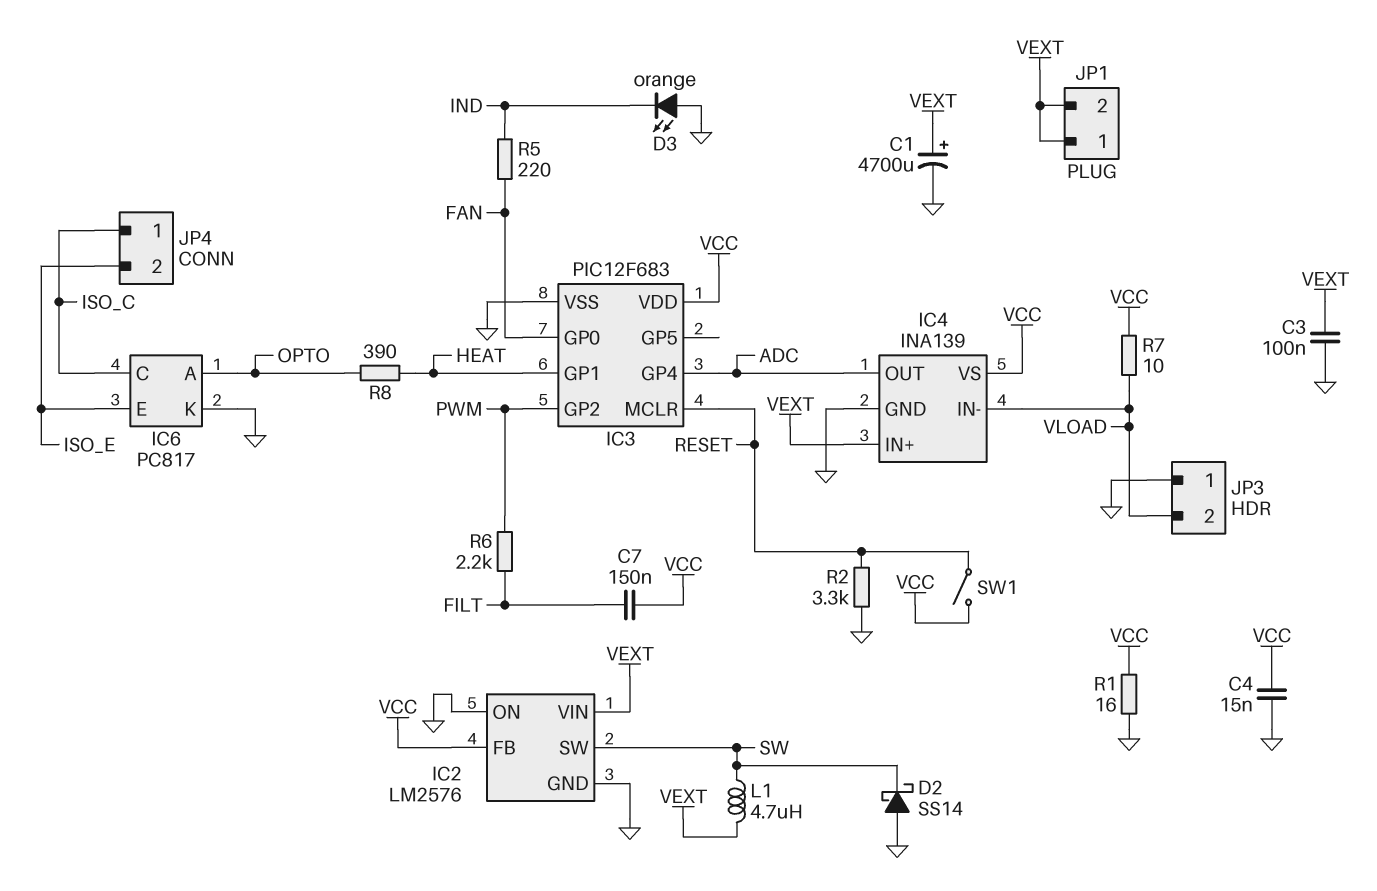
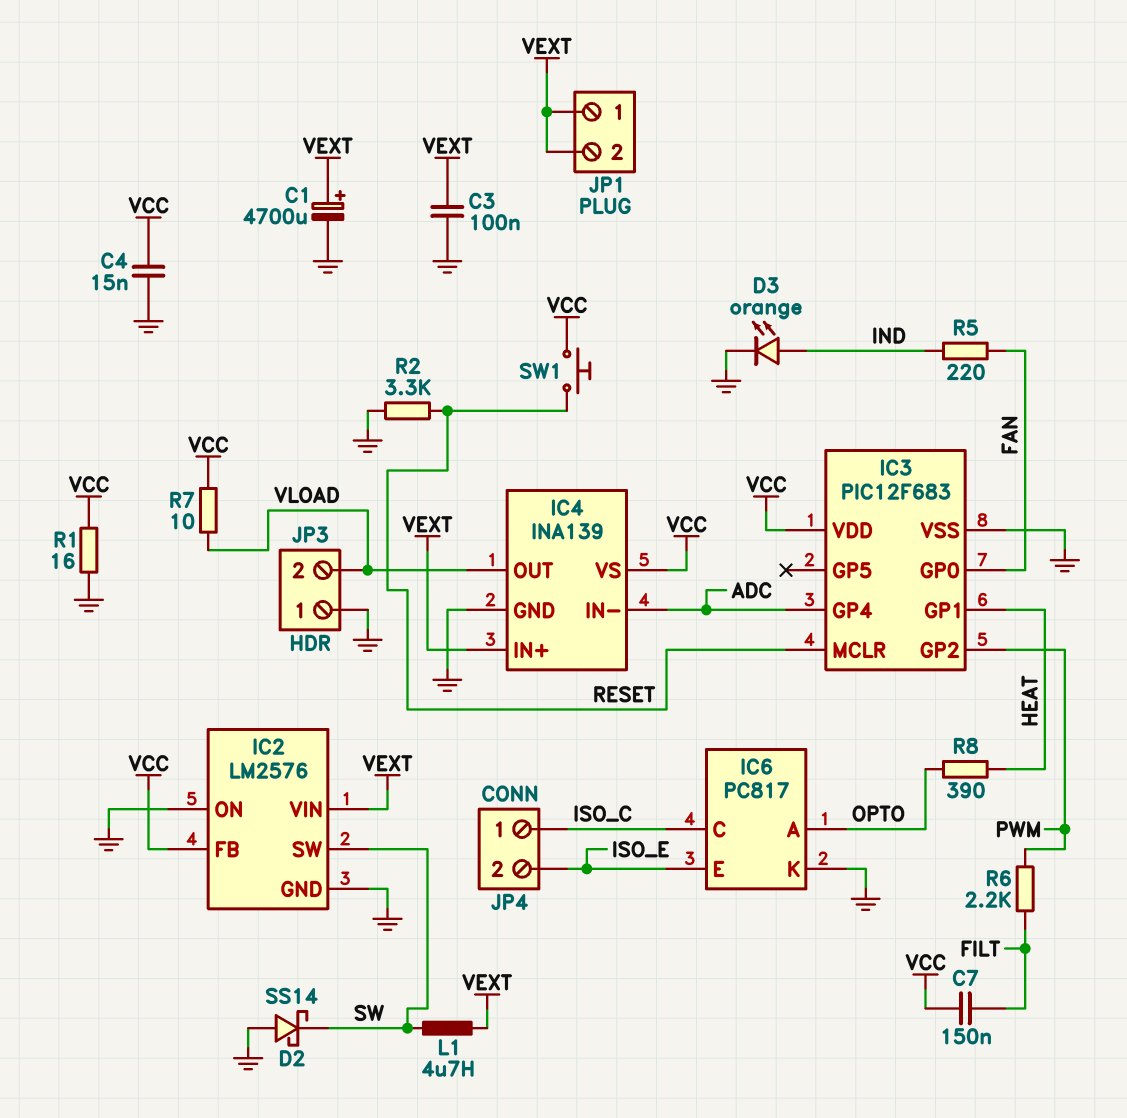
D3: LED orange (A GND, K IND) -> LED orange (A IND, K GND)
IC4 pin IN-: VLOAD -> ADC
IC4 pin OUT: ADC -> VLOAD
SW1: switch (RESET, VCC) -> button (RESET, VCC)

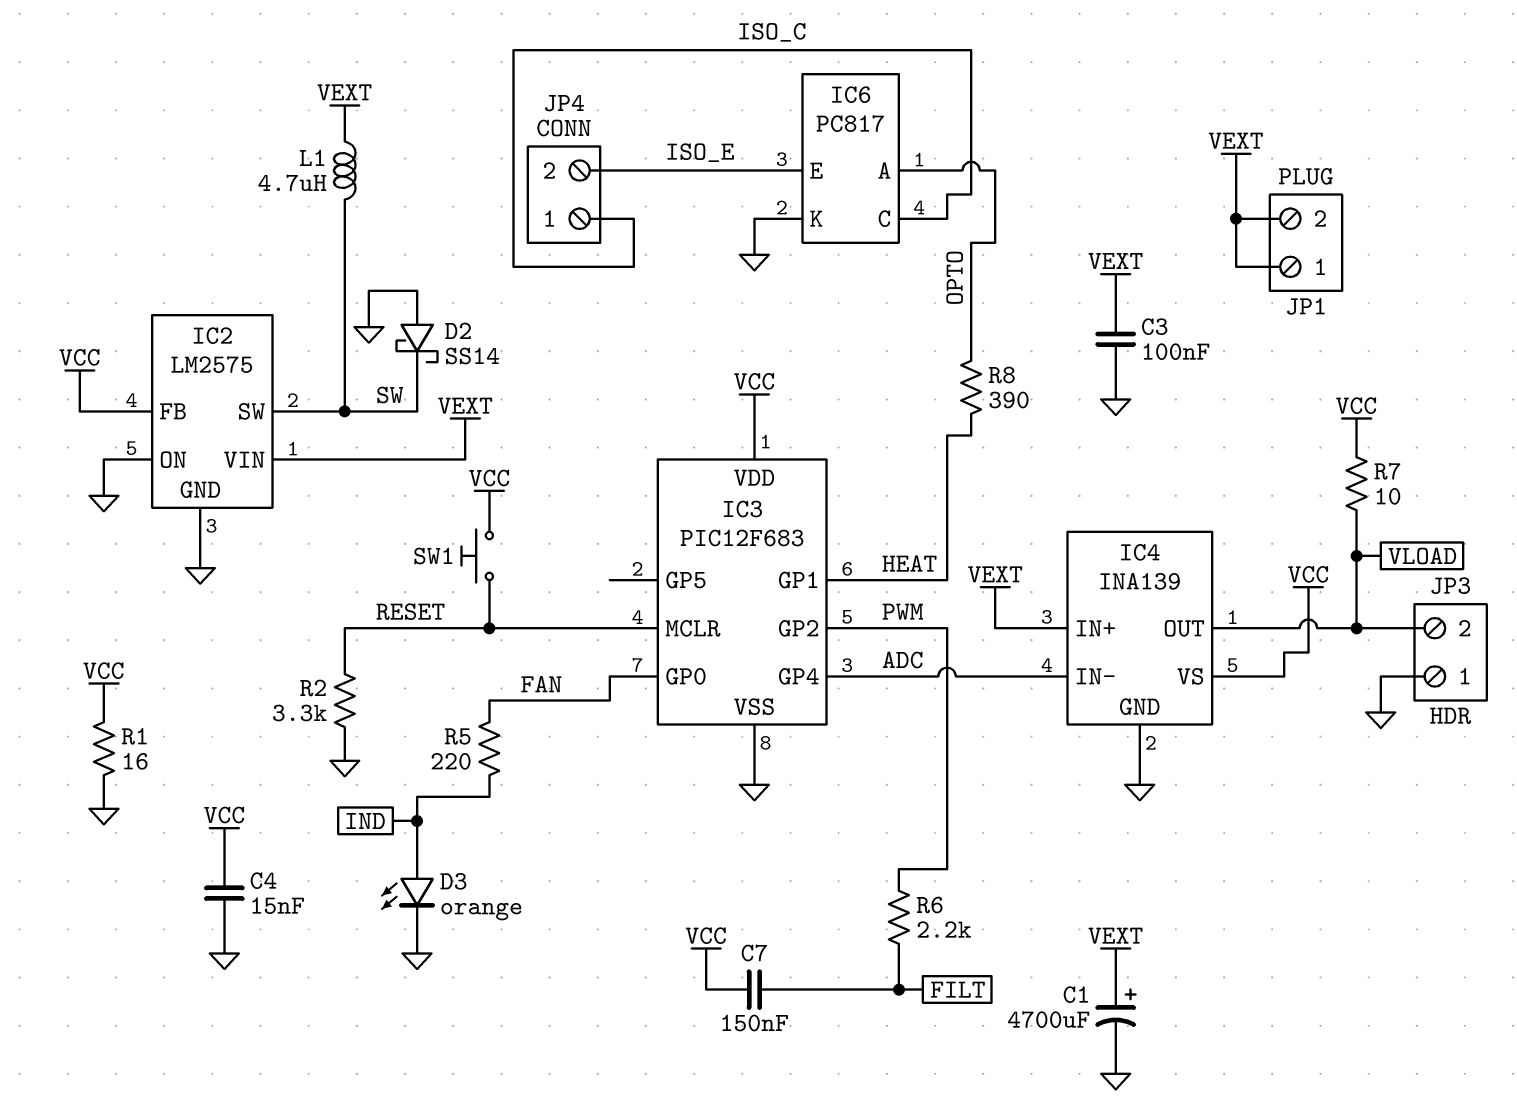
IC2: LM2576 -> LM2575

